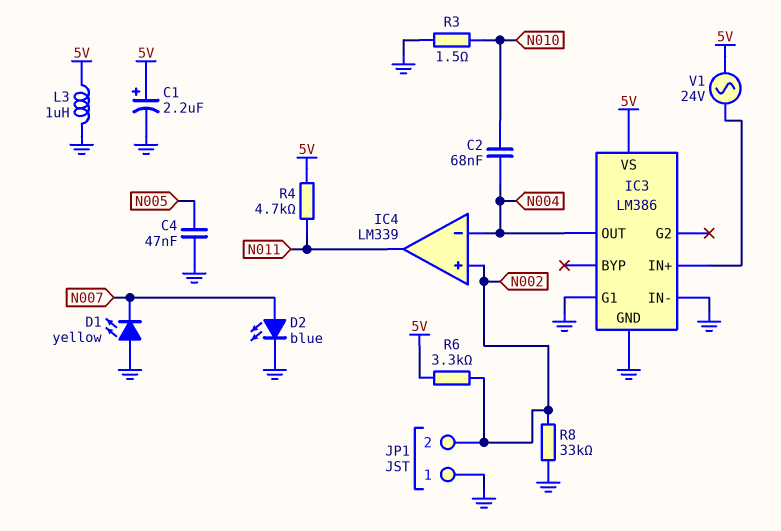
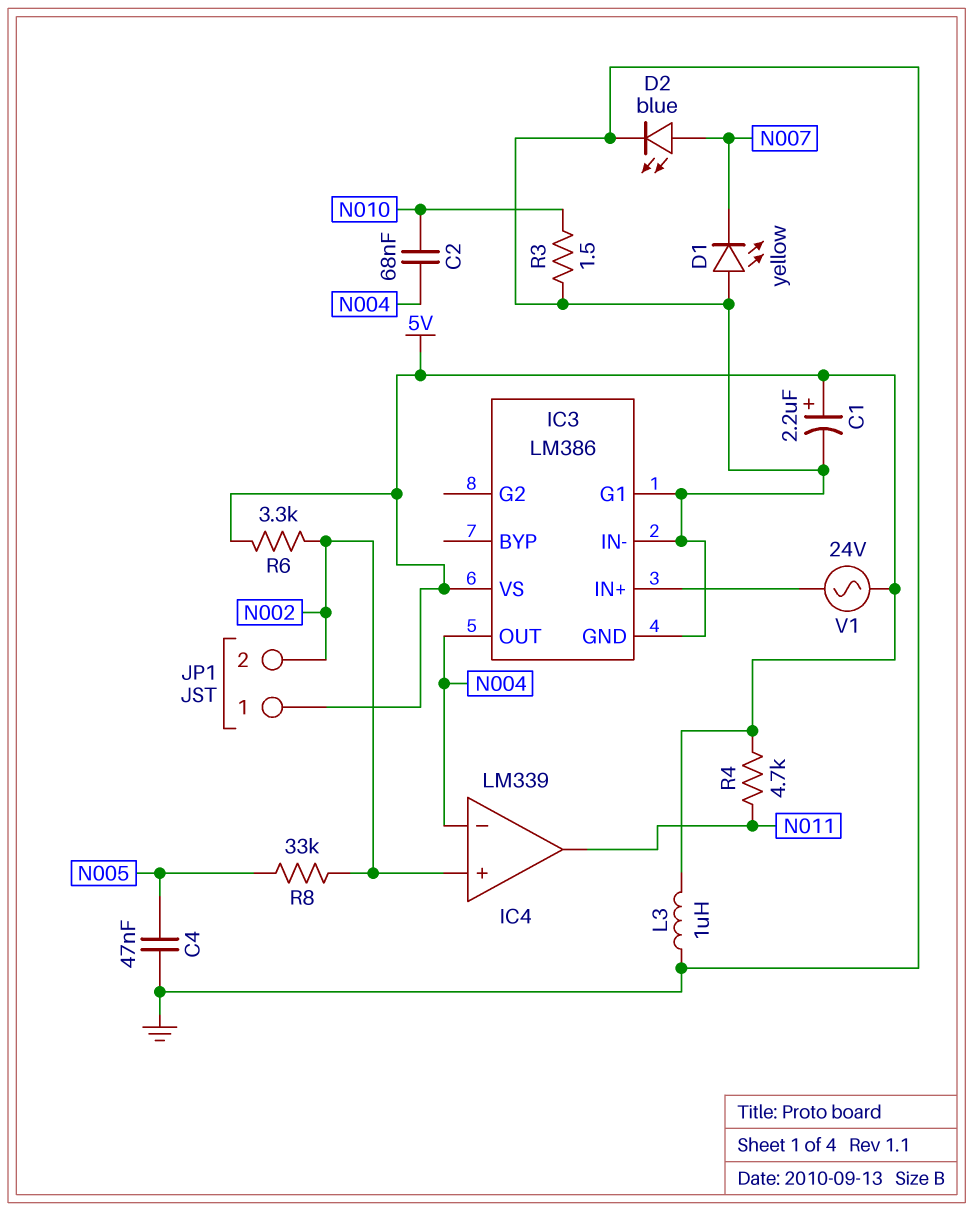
JP1 pin 1: GND -> 5V
R8: 33k (GND, N002) -> 33k (N002, N005)

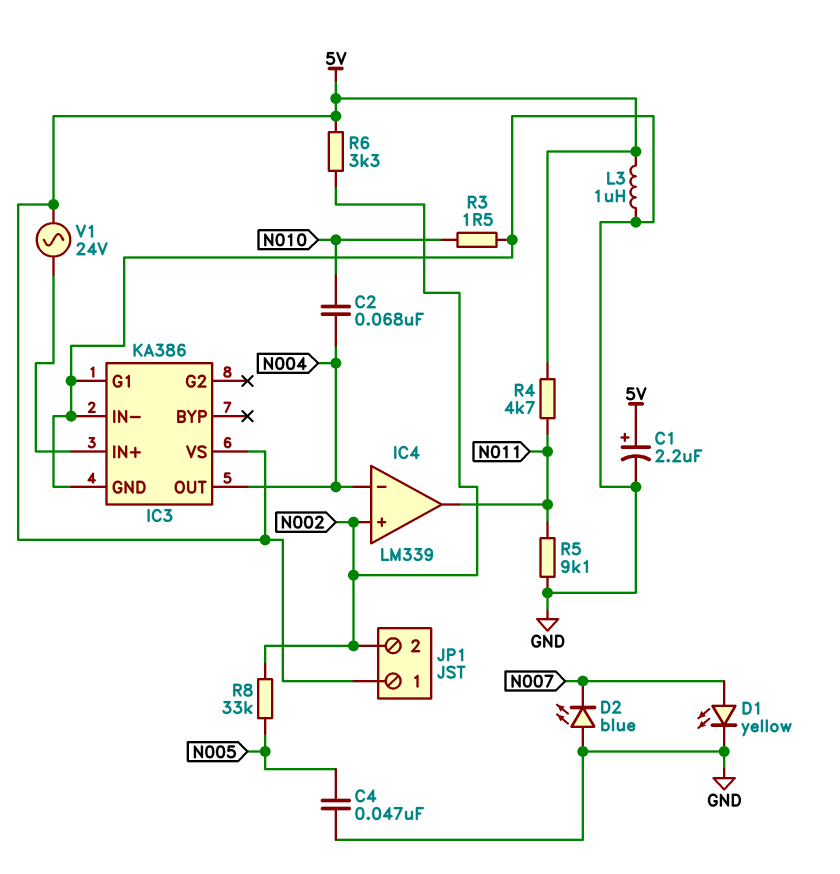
D1: LED yellow (A GND, K N007) -> LED yellow (A N007, K GND)
D2: LED blue (A N007, K GND) -> LED blue (A GND, K N007)
IC3: LM386 -> KA386
R5: none -> 9.1k (GND, N011)

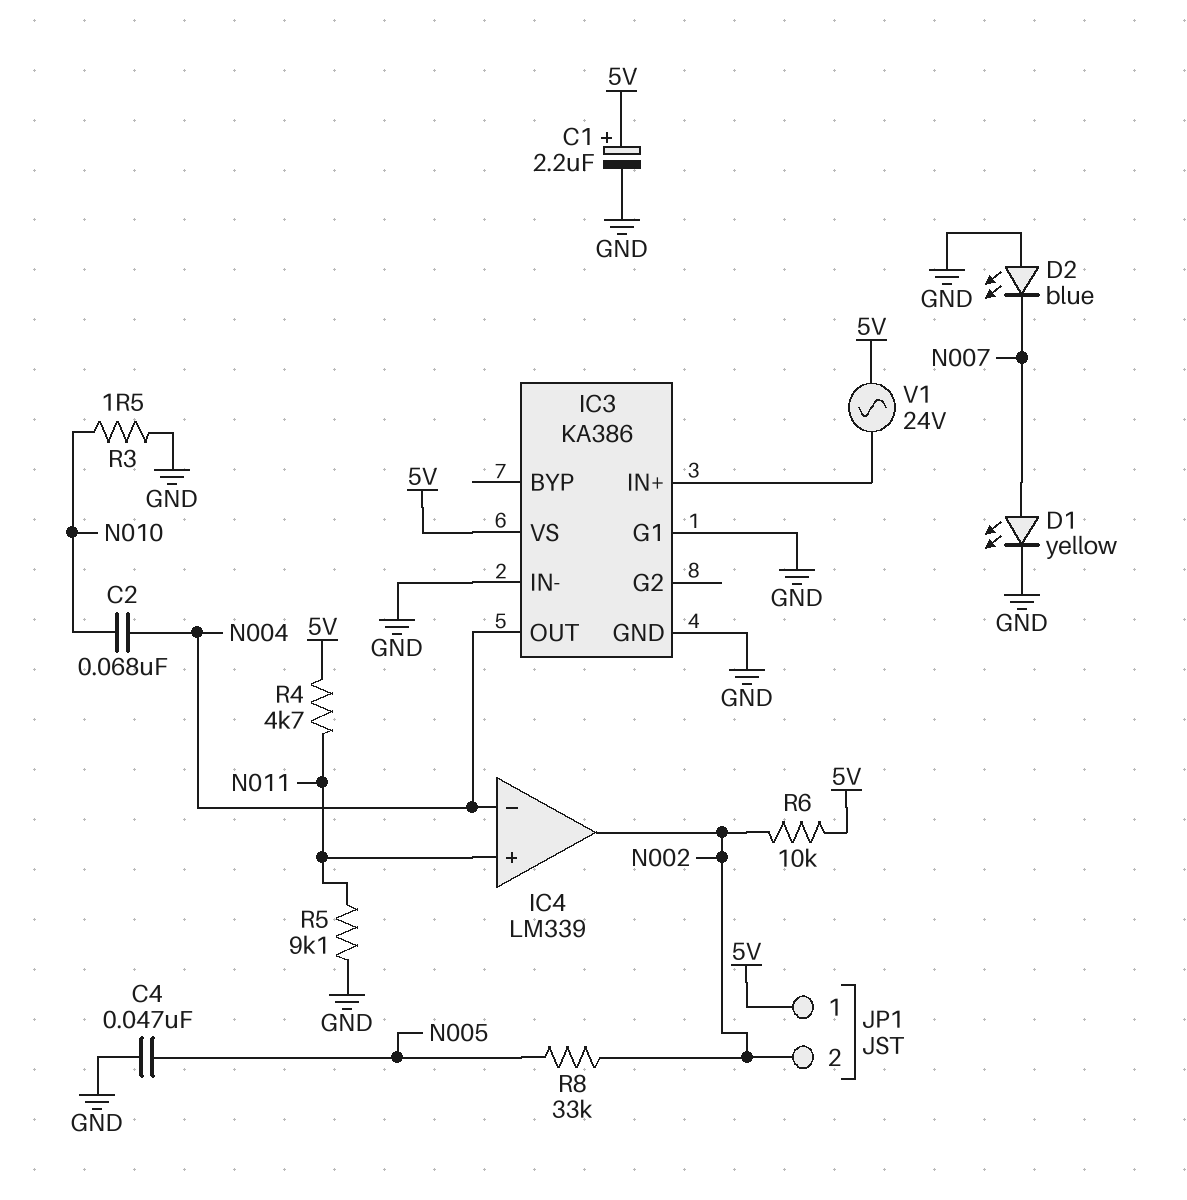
IC4 pin in+: N002 -> N011
IC4 pin out: N011 -> N002
L3: 1uH (5V, GND) -> none
R6: 3.3k (5V, N002) -> 10k (5V, N002)

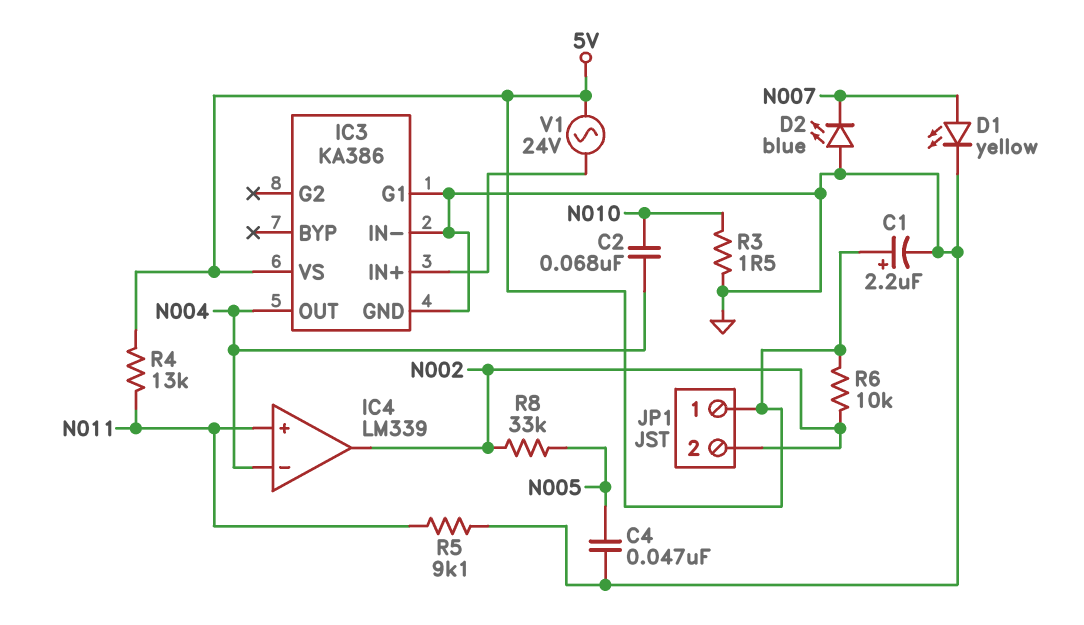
R4: 4.7k (5V, N011) -> 13k (5V, N011)

